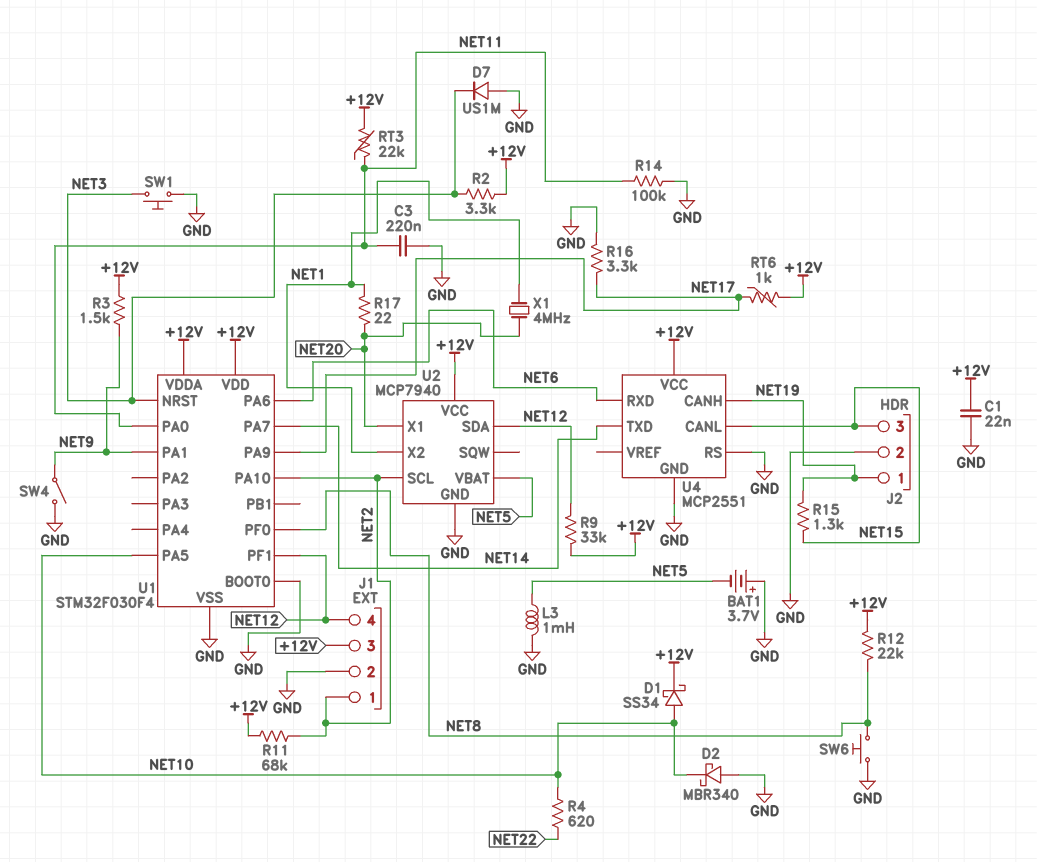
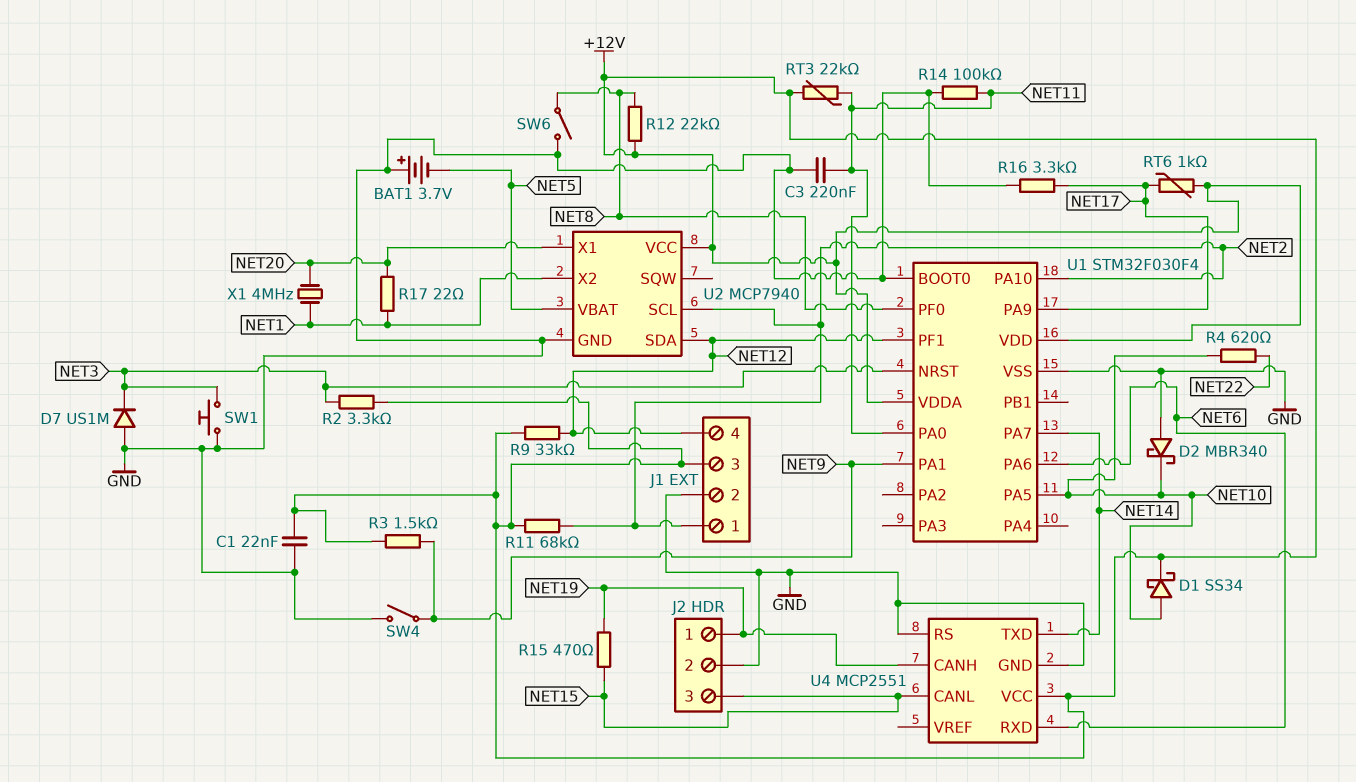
L3: 1mH (GND, NET5) -> none
R15: 1.3k (NET15, NET19) -> 470 (NET15, NET19)
SW6: button (GND, NET8) -> switch (GND, NET8)

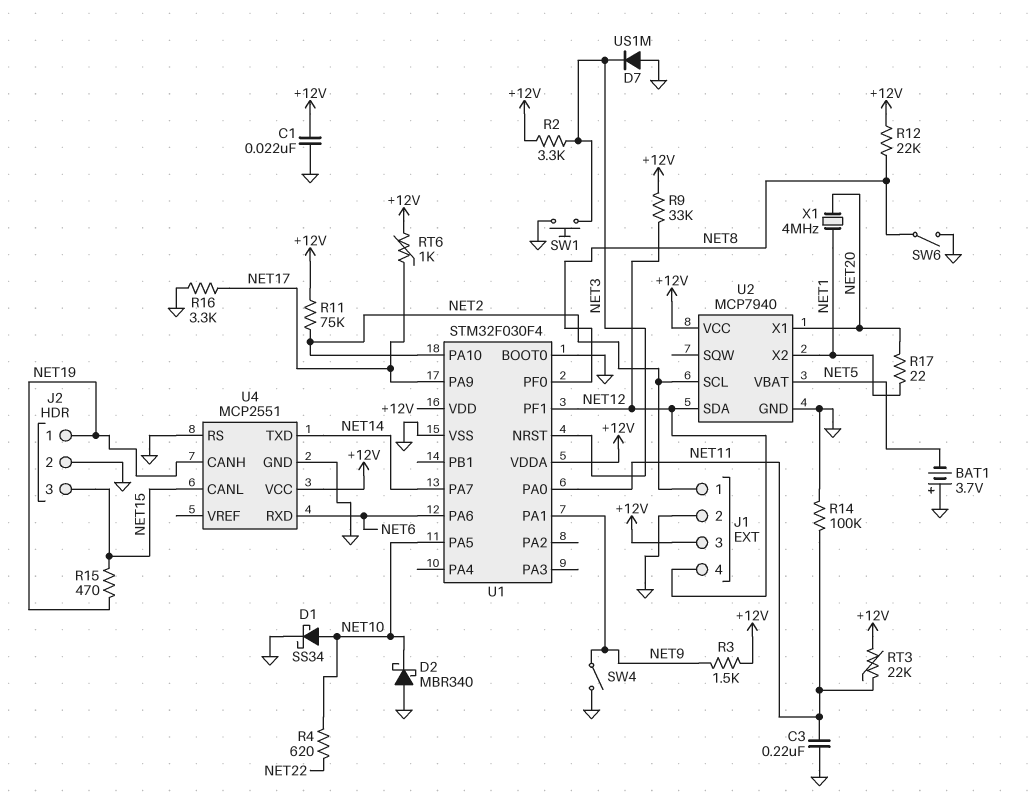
D1: schottky SS34 (A NET10, K +12V) -> schottky SS34 (A NET10, K GND)
R11: 68k (+12V, NET2) -> 75k (+12V, NET2)

